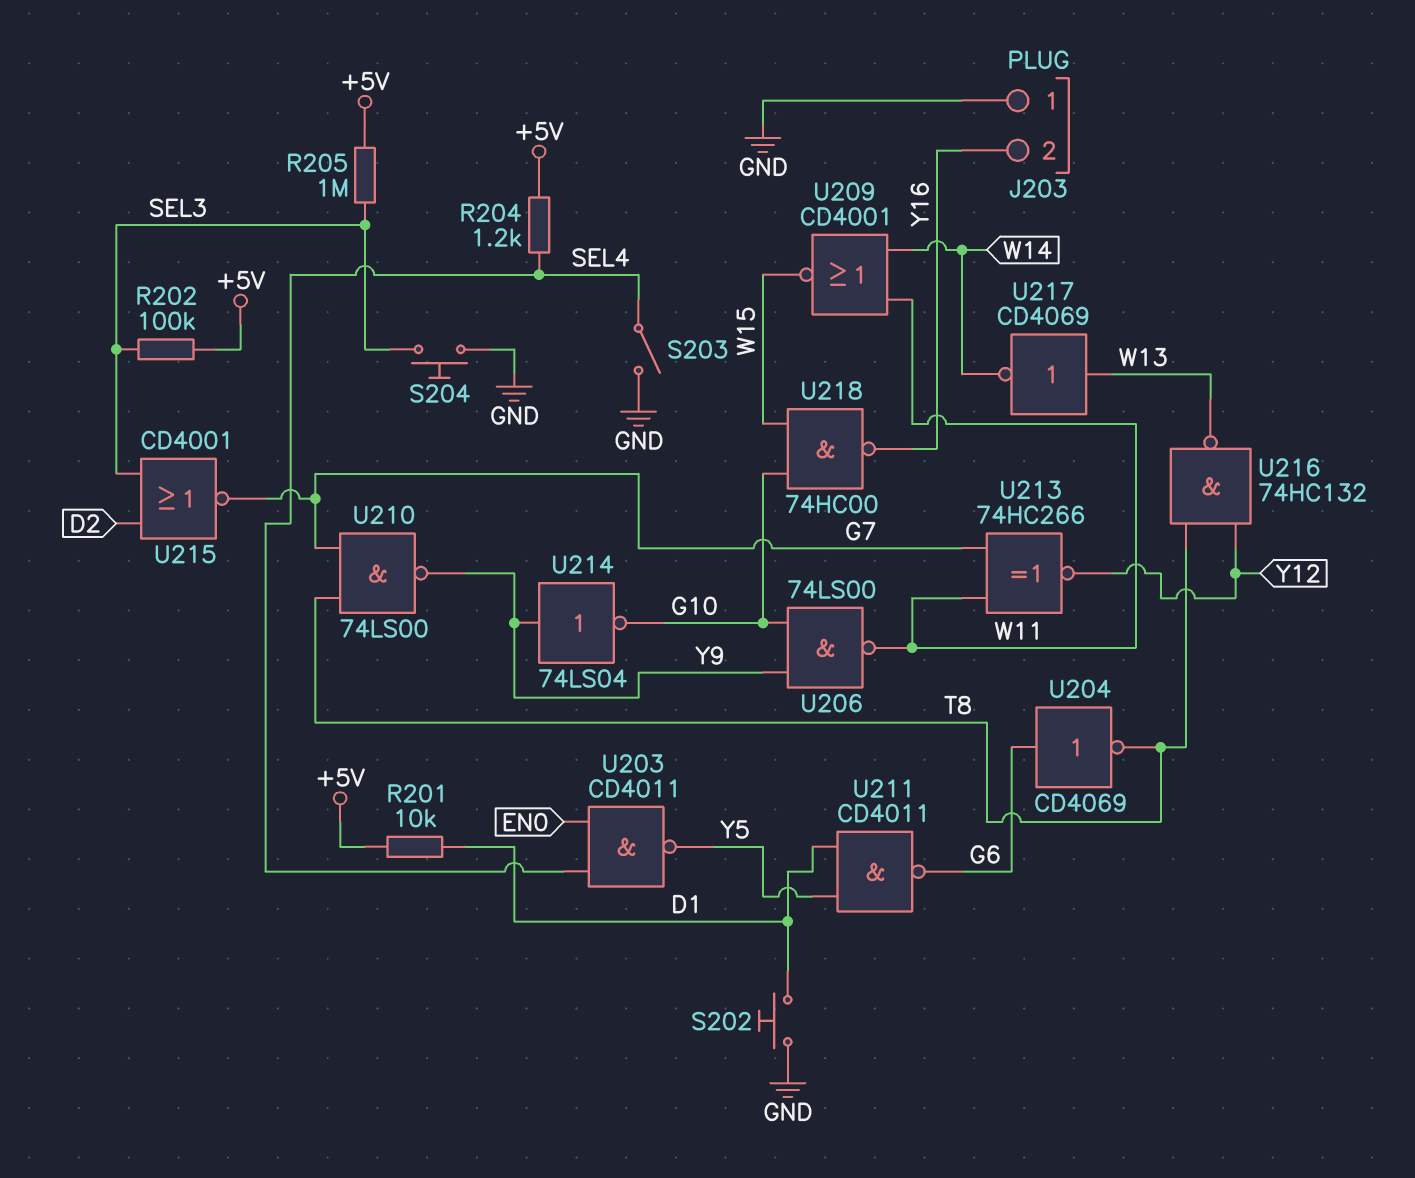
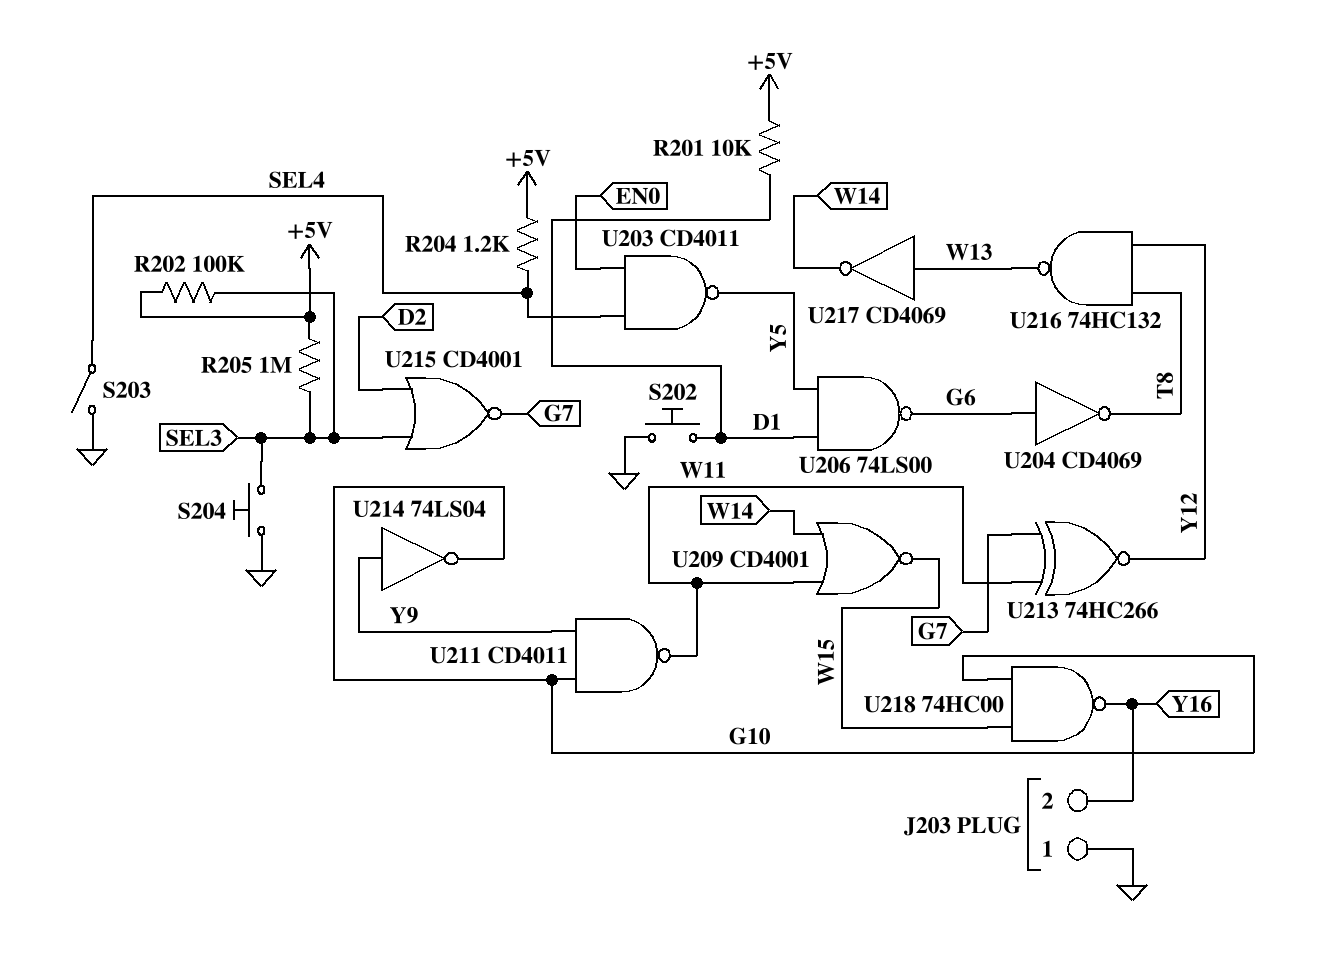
U206: NAND 74LS00 (in G10, in Y9, out W11) -> NAND 74LS00 (in D1, in Y5, out G6)
U210: NAND 74LS00 (in G7, in T8, out Y9) -> none
U211: NAND CD4011 (in D1, in Y5, out G6) -> NAND CD4011 (in G10, in Y9, out W11)

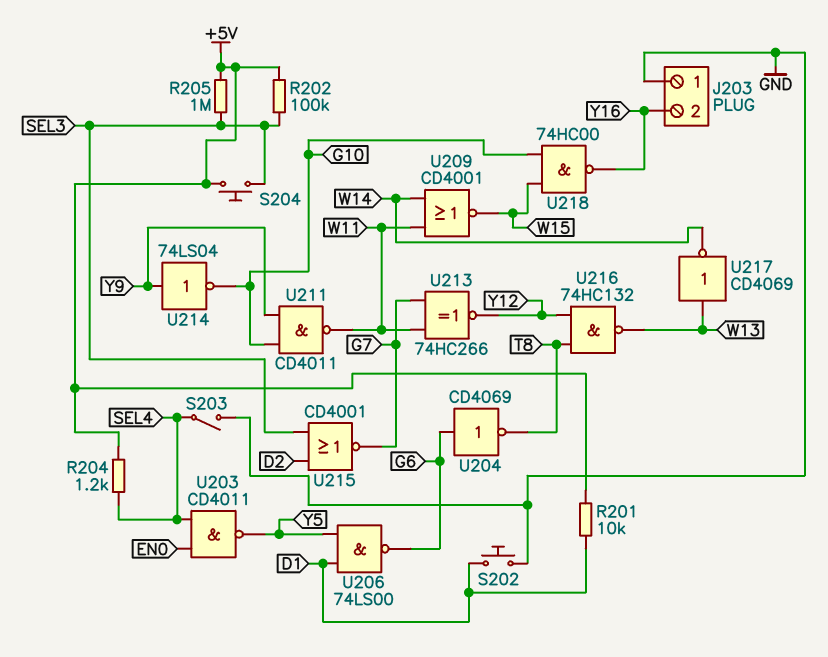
S204: button (GND, SEL3) -> button (+5V, SEL3)

